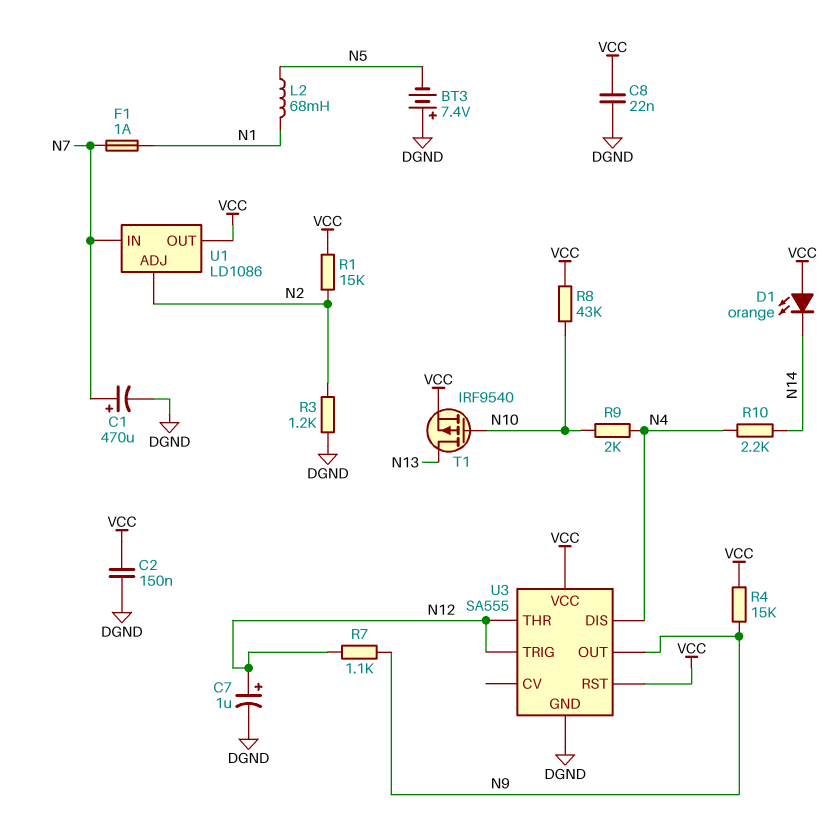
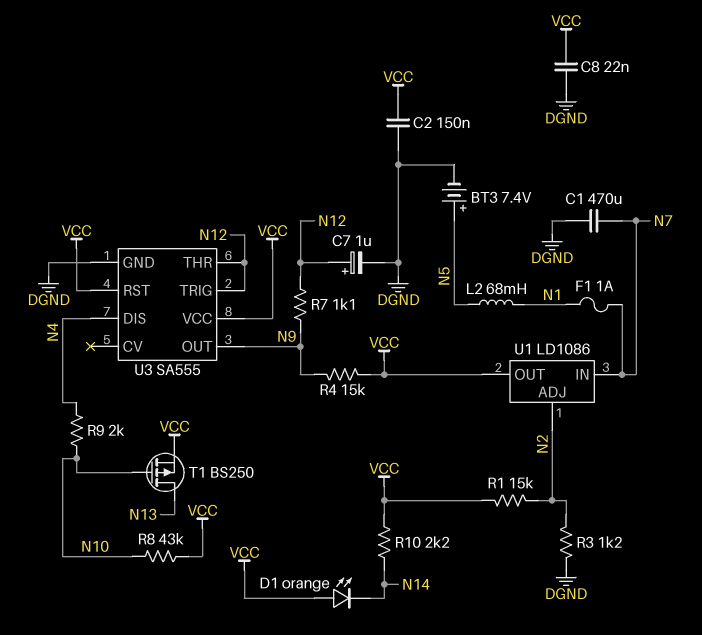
BT3: 7.4V (plus DGND, minus N5) -> 7.4V (plus N5, minus DGND)
C1: 470uF (plus N7, minus DGND) -> 470uF (DGND, N7)
R10: 2.2k (N4, N14) -> 2.2k (N14, VCC)
T1: PMOS IRF9540 (G N10, D N13, S VCC) -> PMOS BS250 (G N10, D N13, S VCC)

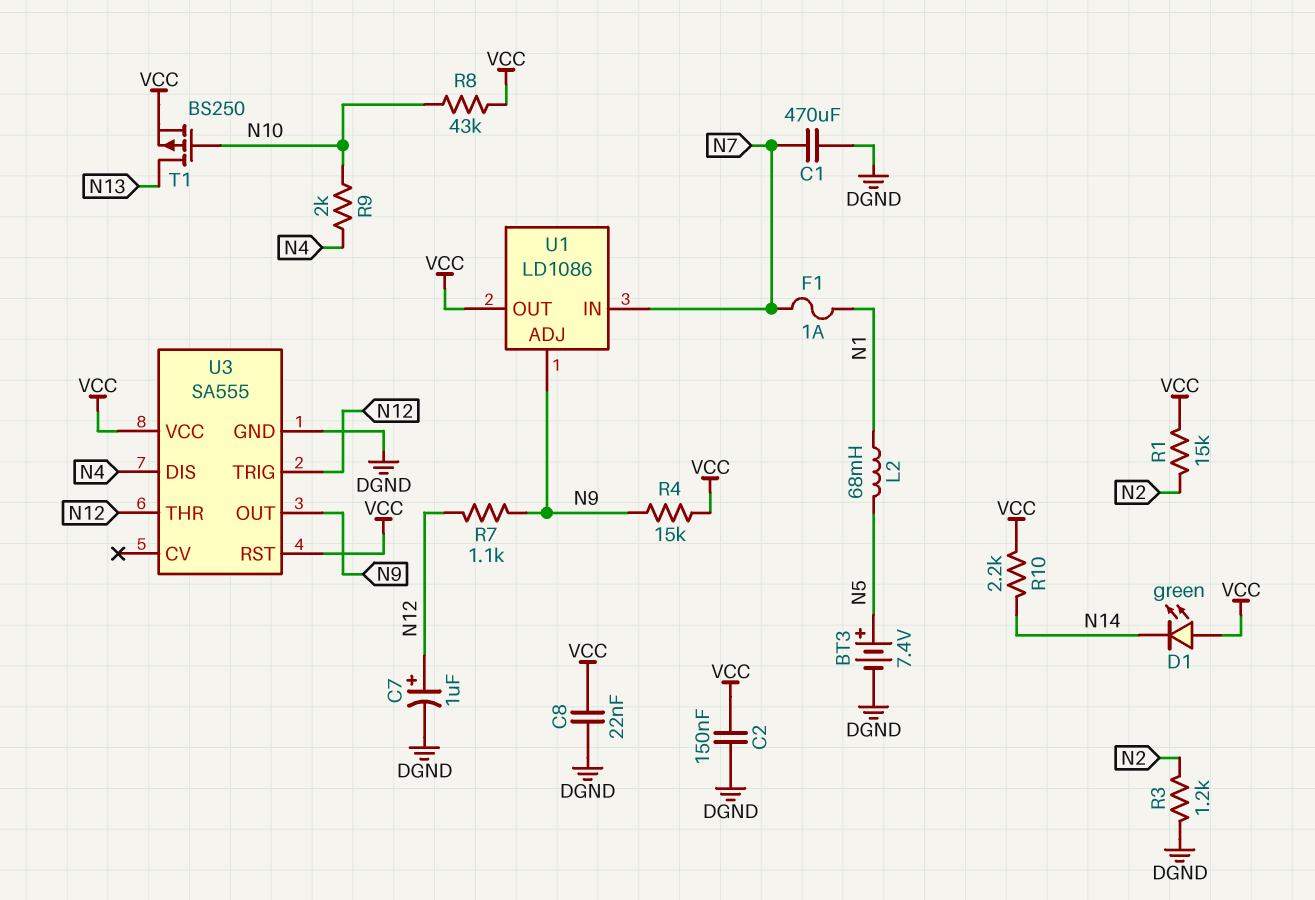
D1: LED orange (A VCC, K N14) -> LED green (A VCC, K N14)
U1 pin ADJ: N2 -> N9

